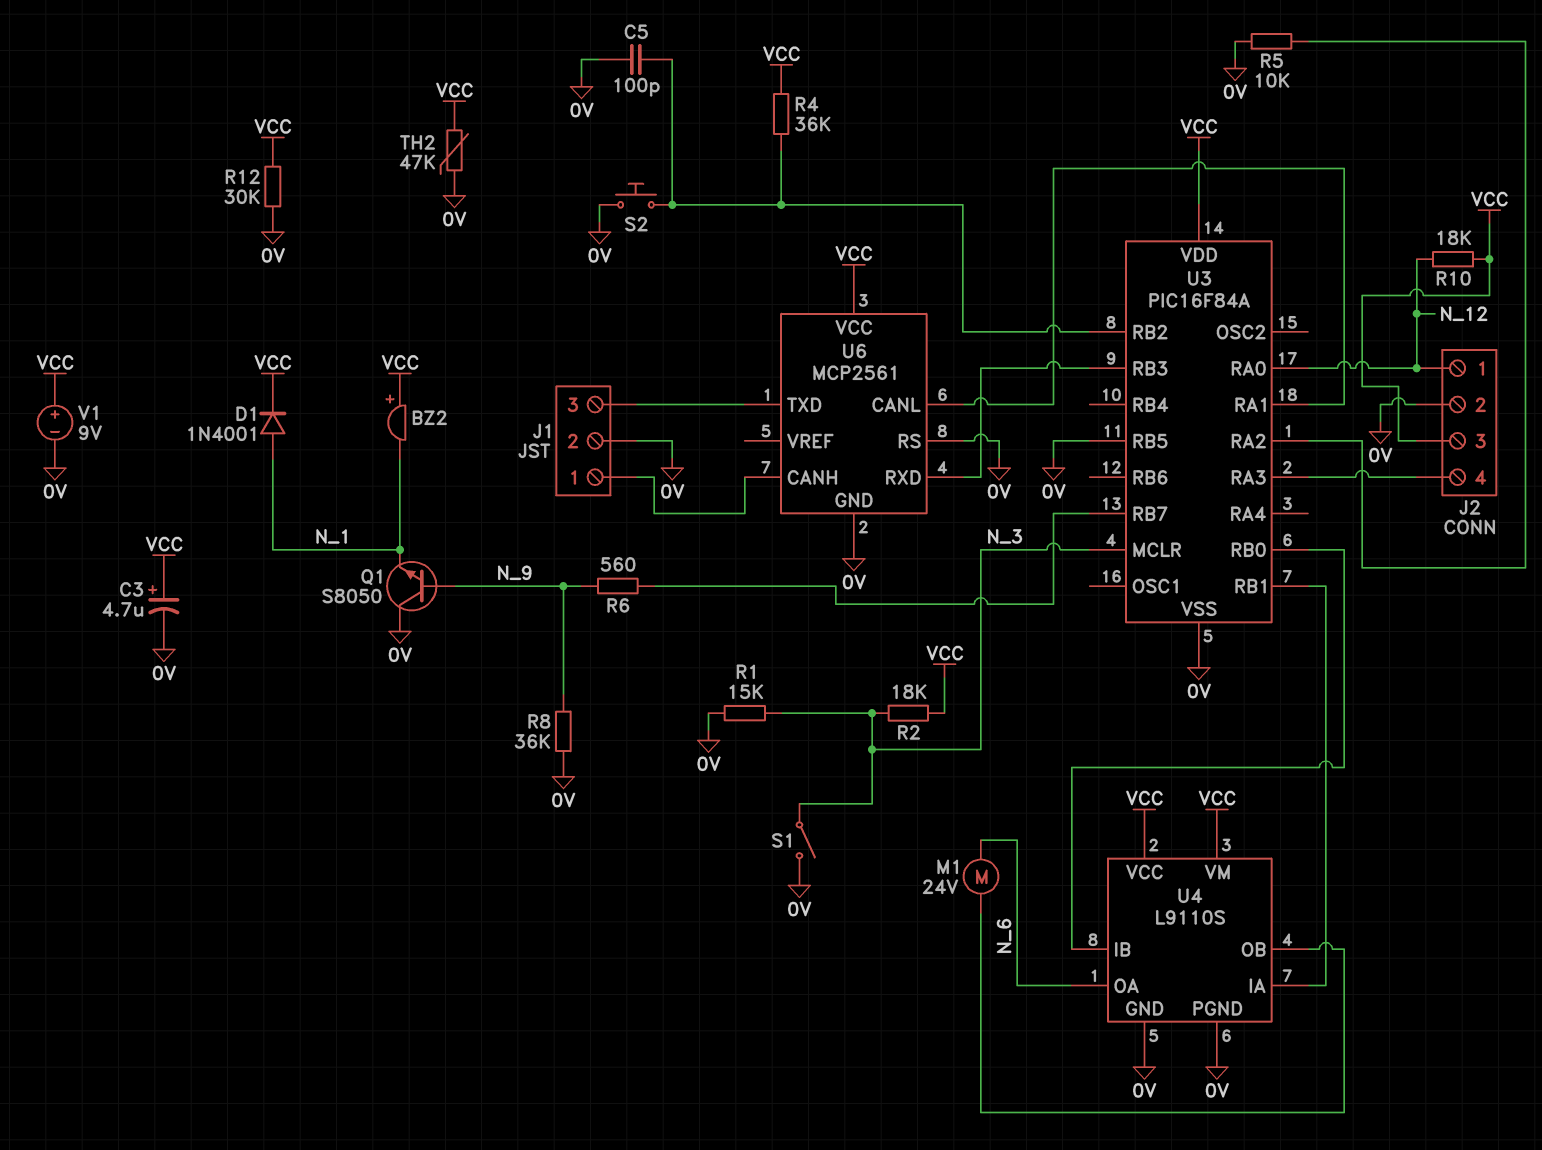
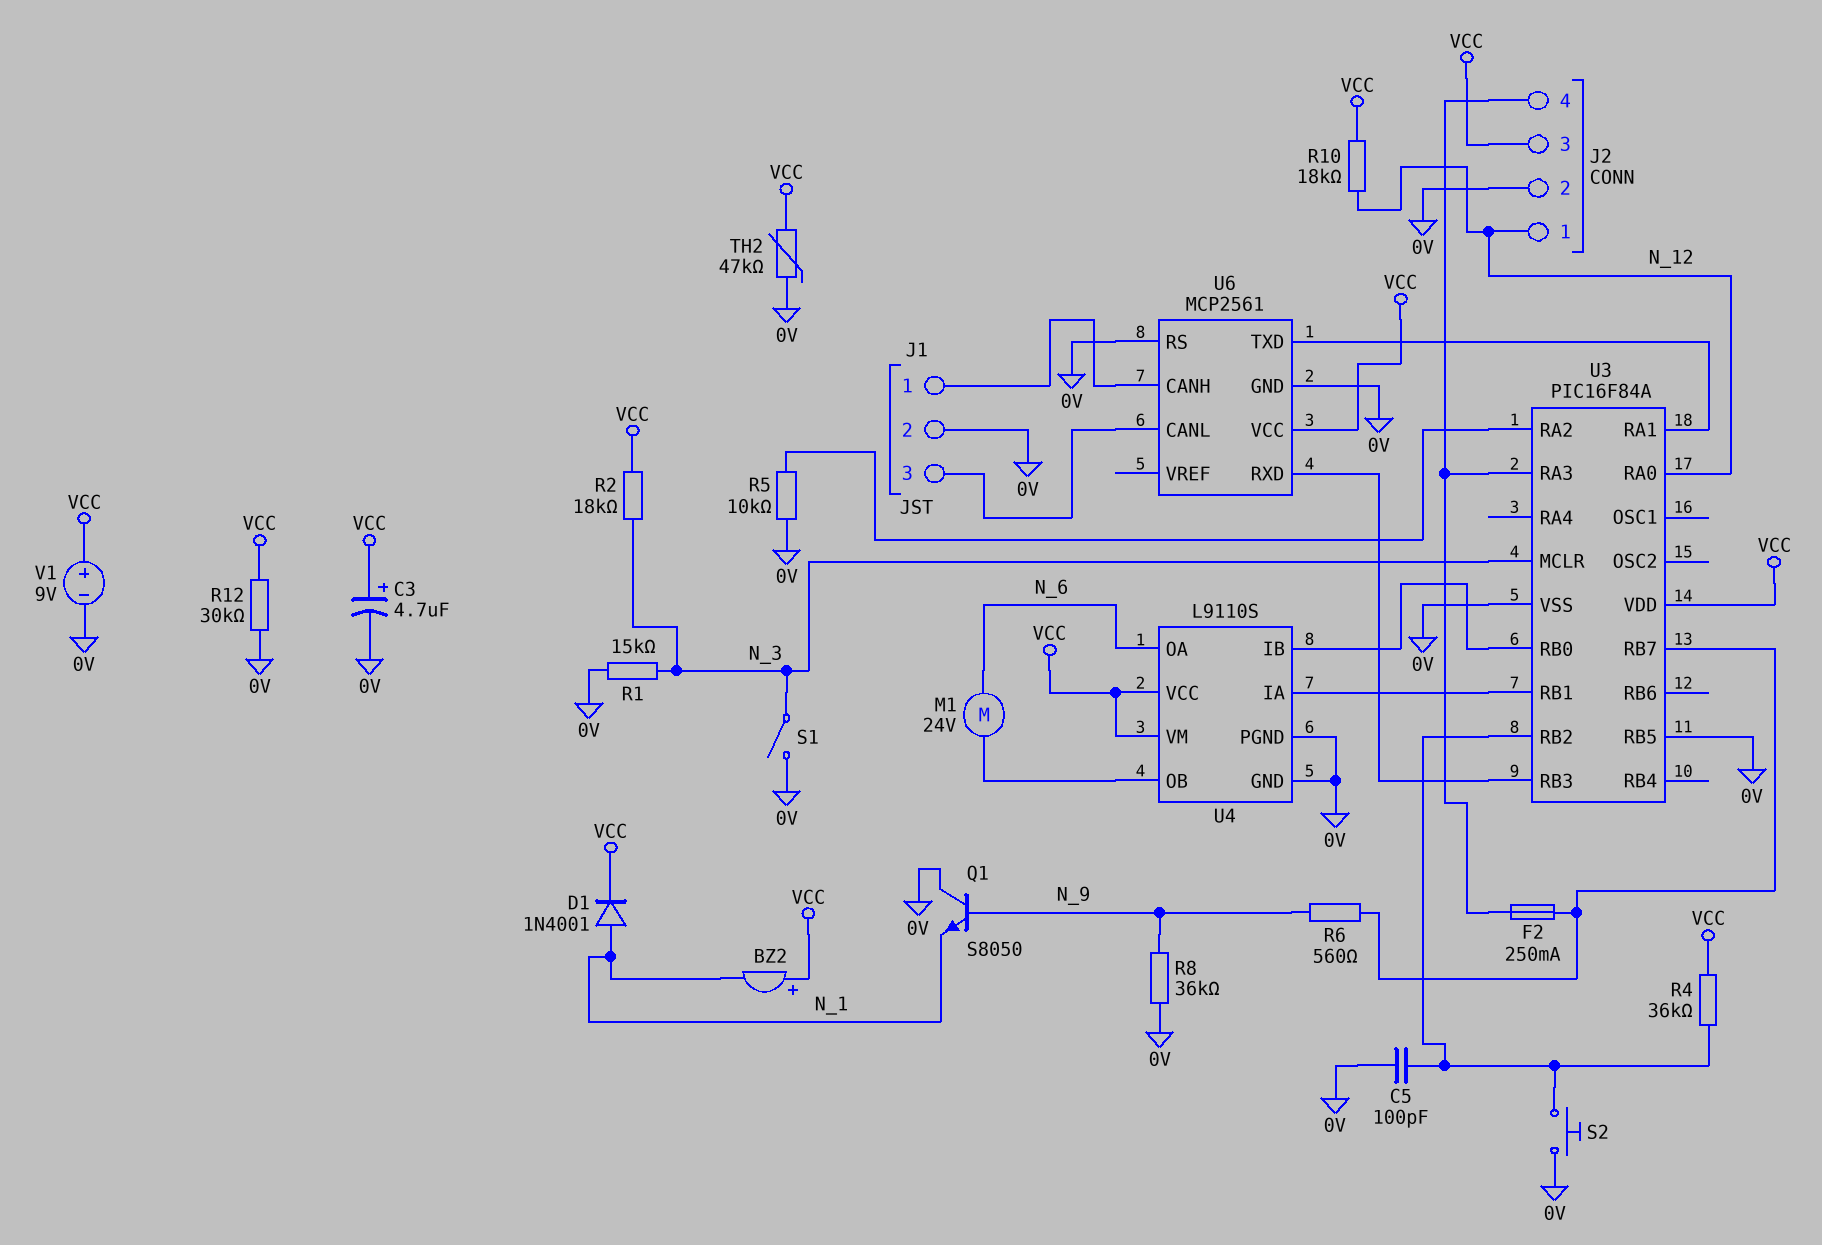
F2: none -> 250mA (J2/4, U3/RB7)
U6 pin CANL: U3/RA1 -> J1/3
U6 pin TXD: J1/3 -> U3/RA1

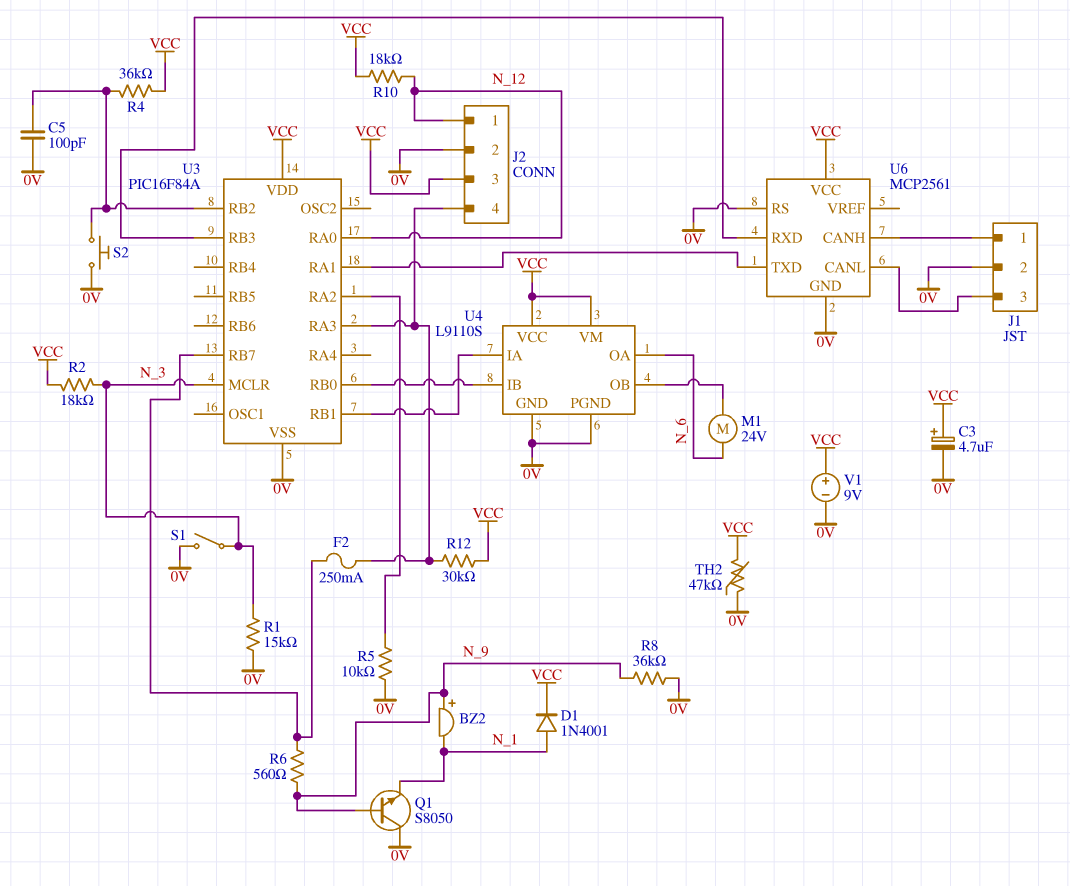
BZ2: buzzer (plus VCC, minus N_1) -> buzzer (plus N_9, minus N_1)
R12: 30k (0V, VCC) -> 30k (J2/4, VCC)
U3 pin RB5: 0V -> none

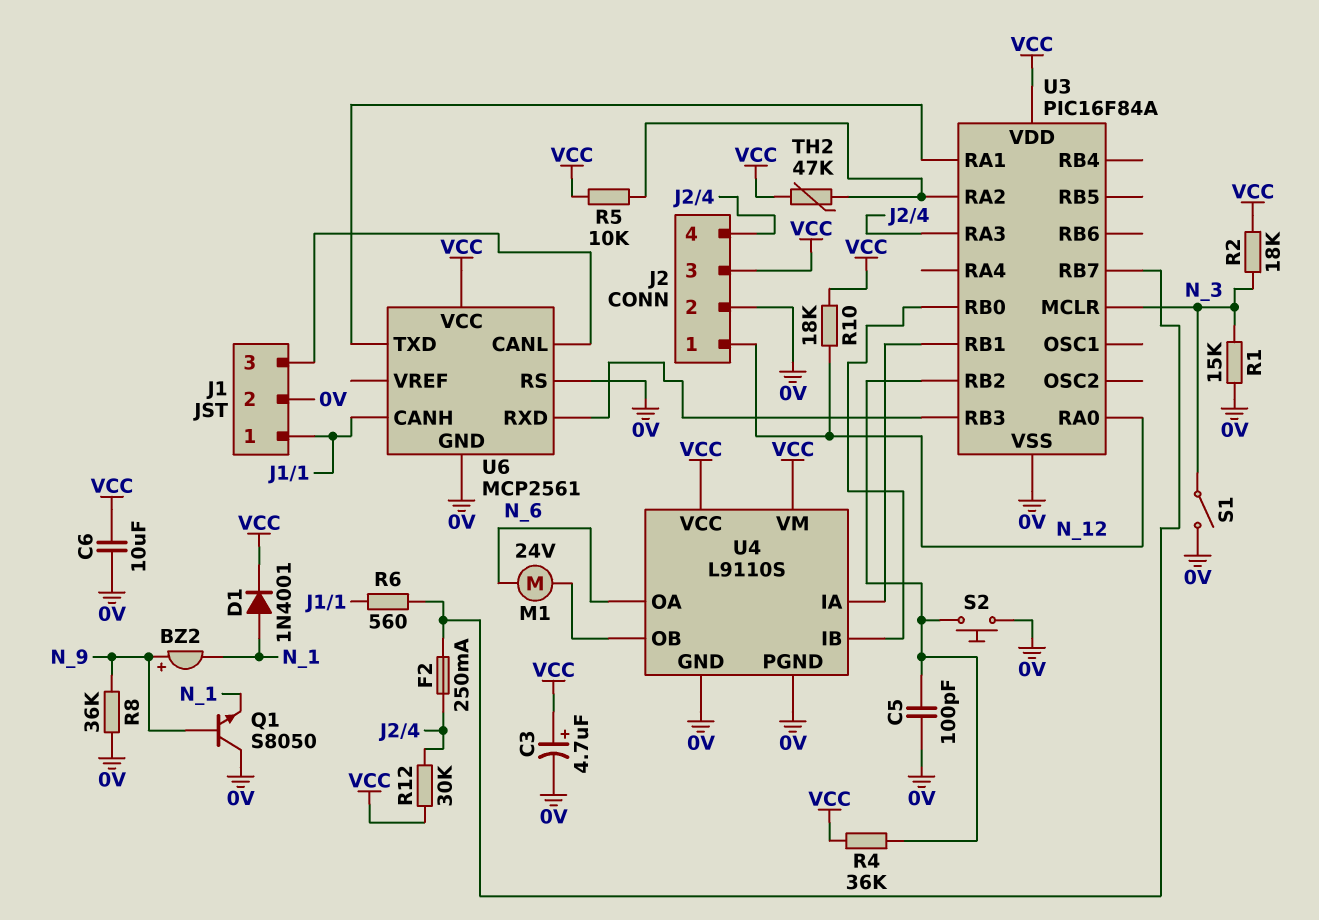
C6: none -> 10uF (0V, VCC)
R5: 10k (0V, U3/RA2) -> 10k (U3/RA2, VCC)
R6: 560 (N_9, U3/RB7) -> 560 (J1/1, U3/RB7)
TH2: 47k (0V, VCC) -> 47k (U3/RA2, VCC)
V1: 9V (plus VCC, minus 0V) -> none

